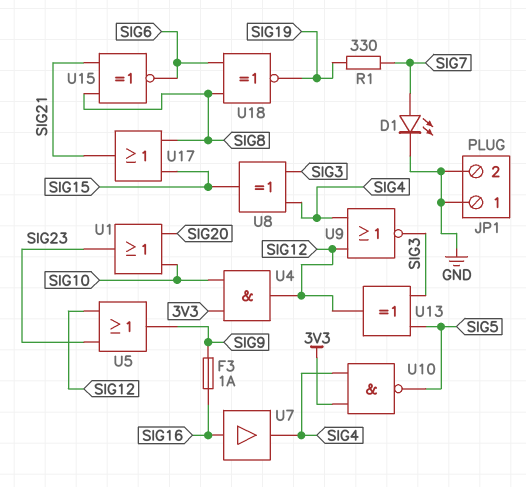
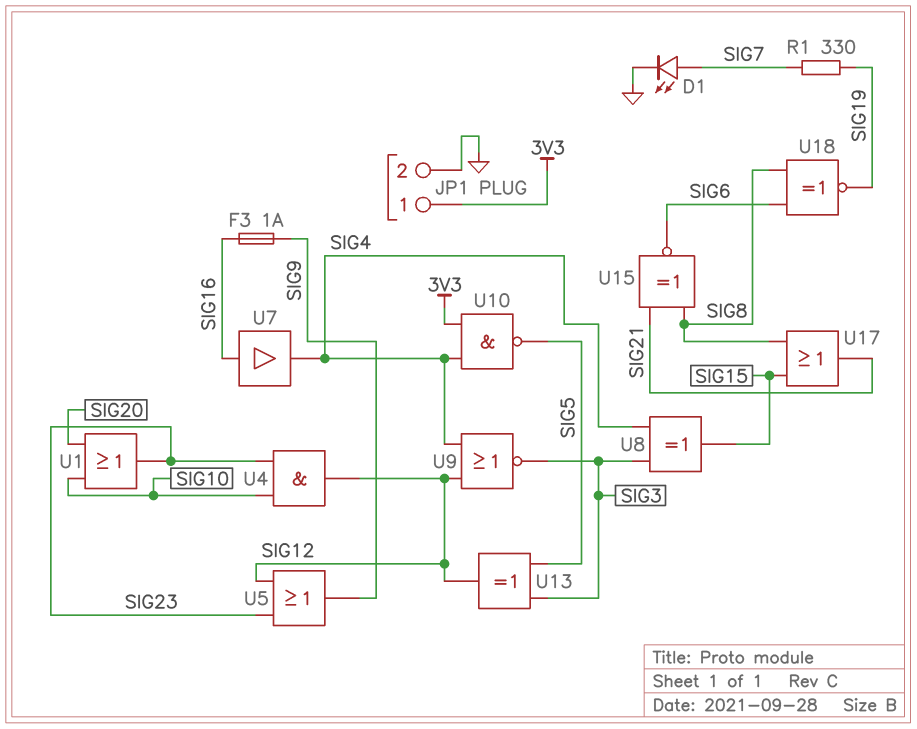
JP1 pin 1: GND -> 3V3
U4: AND (in 3V3, in SIG10, out SIG12) -> AND (in SIG10, in SIG23, out SIG12)

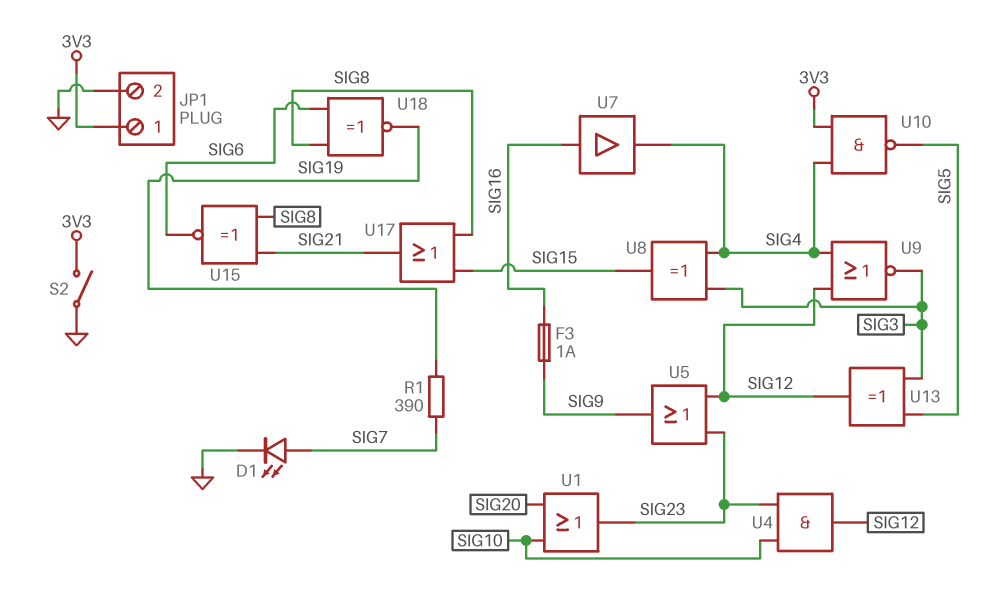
R1: 330 (SIG7, SIG19) -> 390 (SIG7, SIG19)
S2: none -> switch (3V3, GND)

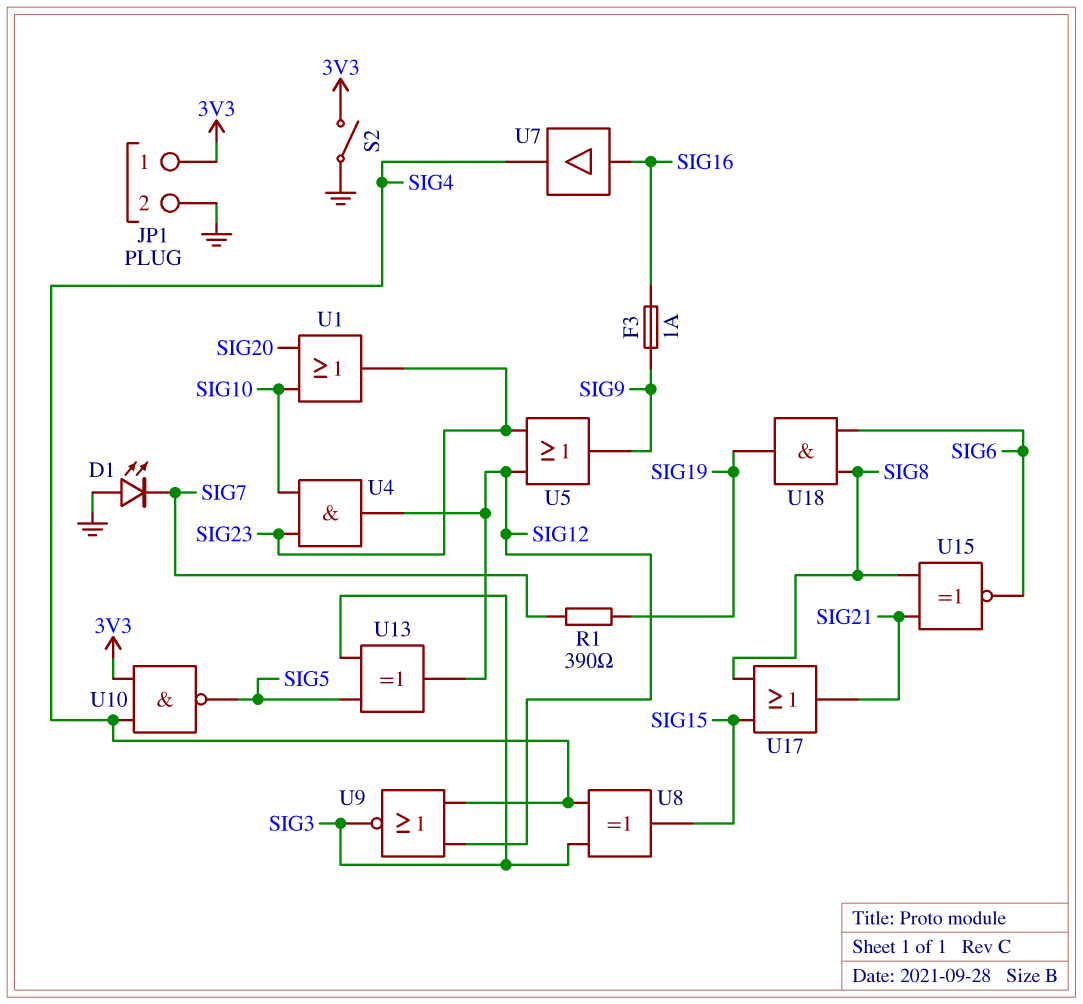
D1: LED (A SIG7, K GND) -> LED (A GND, K SIG7)
U18: XNOR (in SIG6, in SIG8, out SIG19) -> AND (in SIG6, in SIG8, out SIG19)

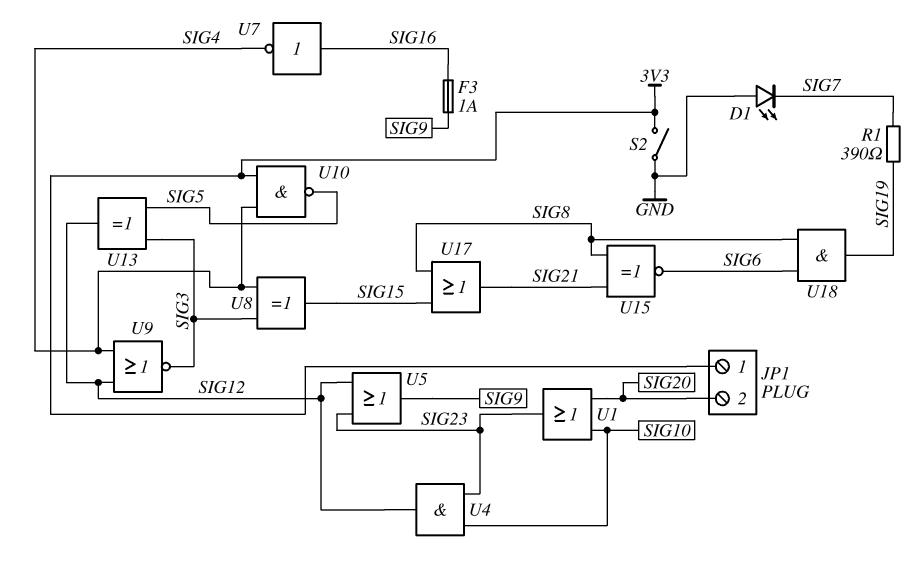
JP1 pin 2: GND -> SIG20
U7: buffer (in SIG16, out SIG4) -> NOT (in SIG16, out SIG4)

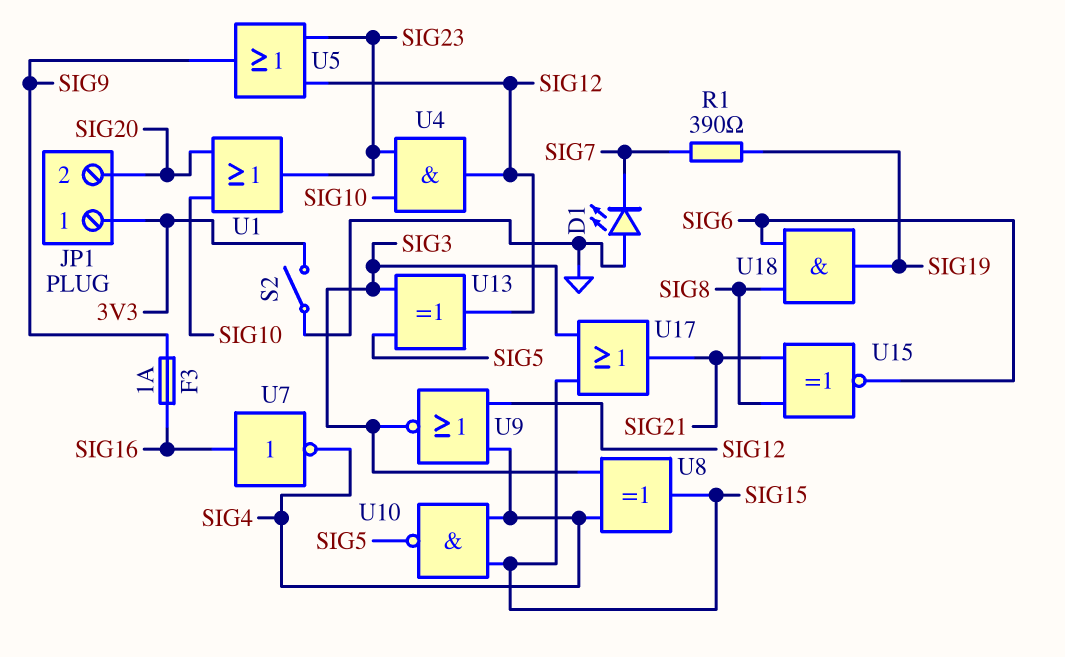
U10: NAND (in 3V3, in SIG4, out SIG5) -> NAND (in SIG4, in SIG15, out SIG5)
U17: OR (in SIG8, in SIG15, out SIG21) -> OR (in SIG3, in SIG15, out SIG21)

